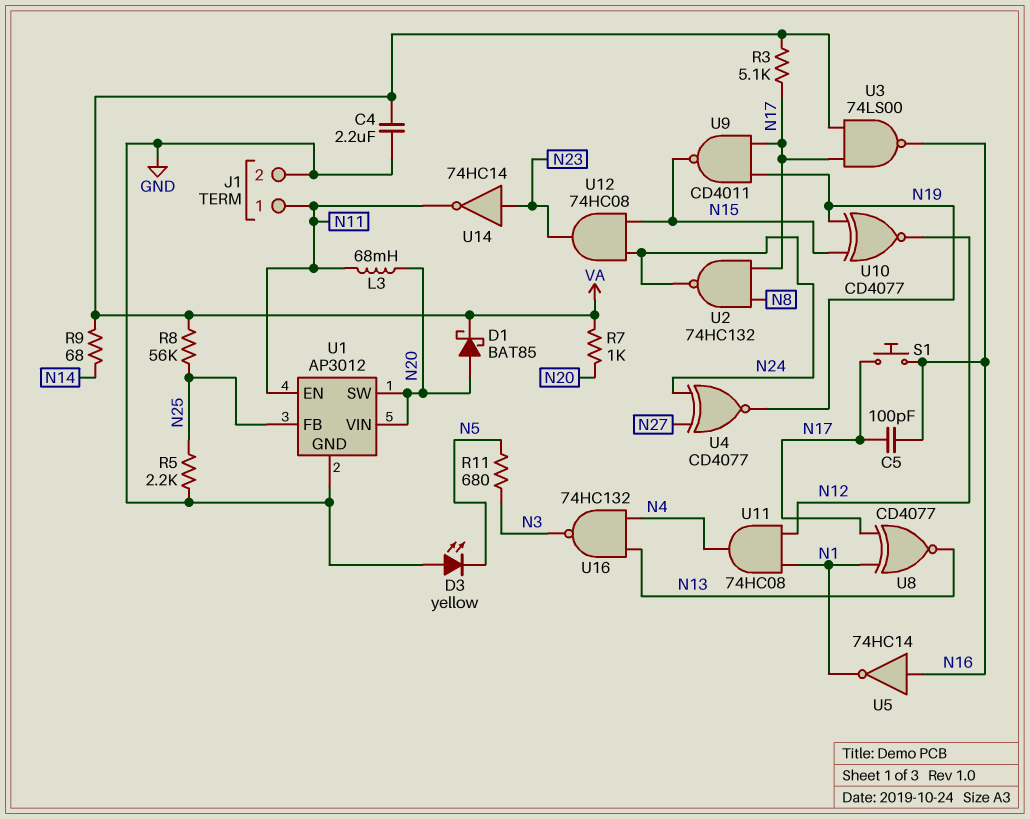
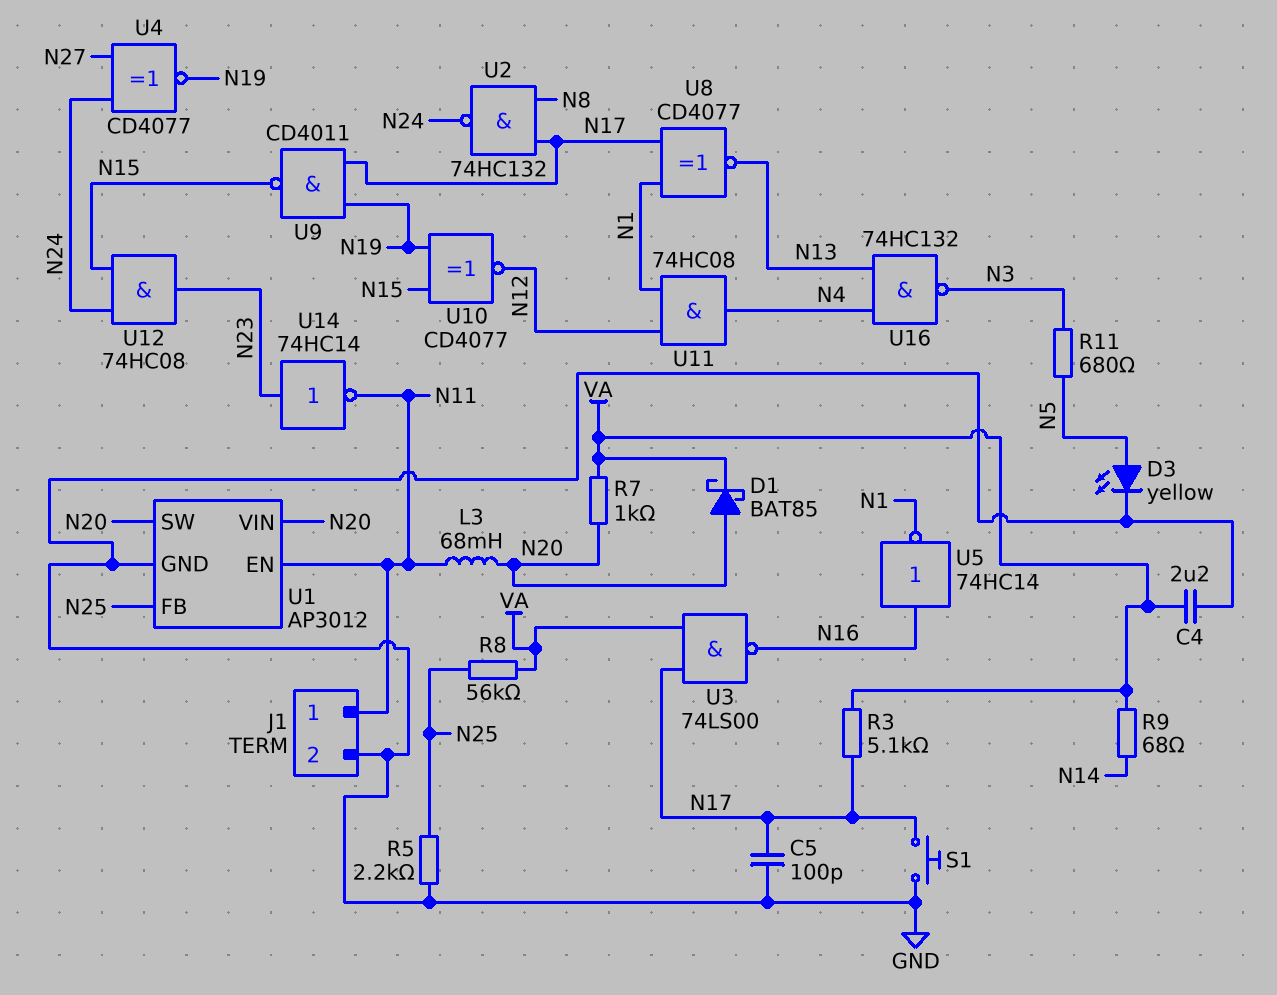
C5: 100pF (N16, N17) -> 100pF (GND, N17)
D3: LED yellow (A GND, K N5) -> LED yellow (A N5, K GND)
S1: button (N16, N17) -> button (GND, N17)

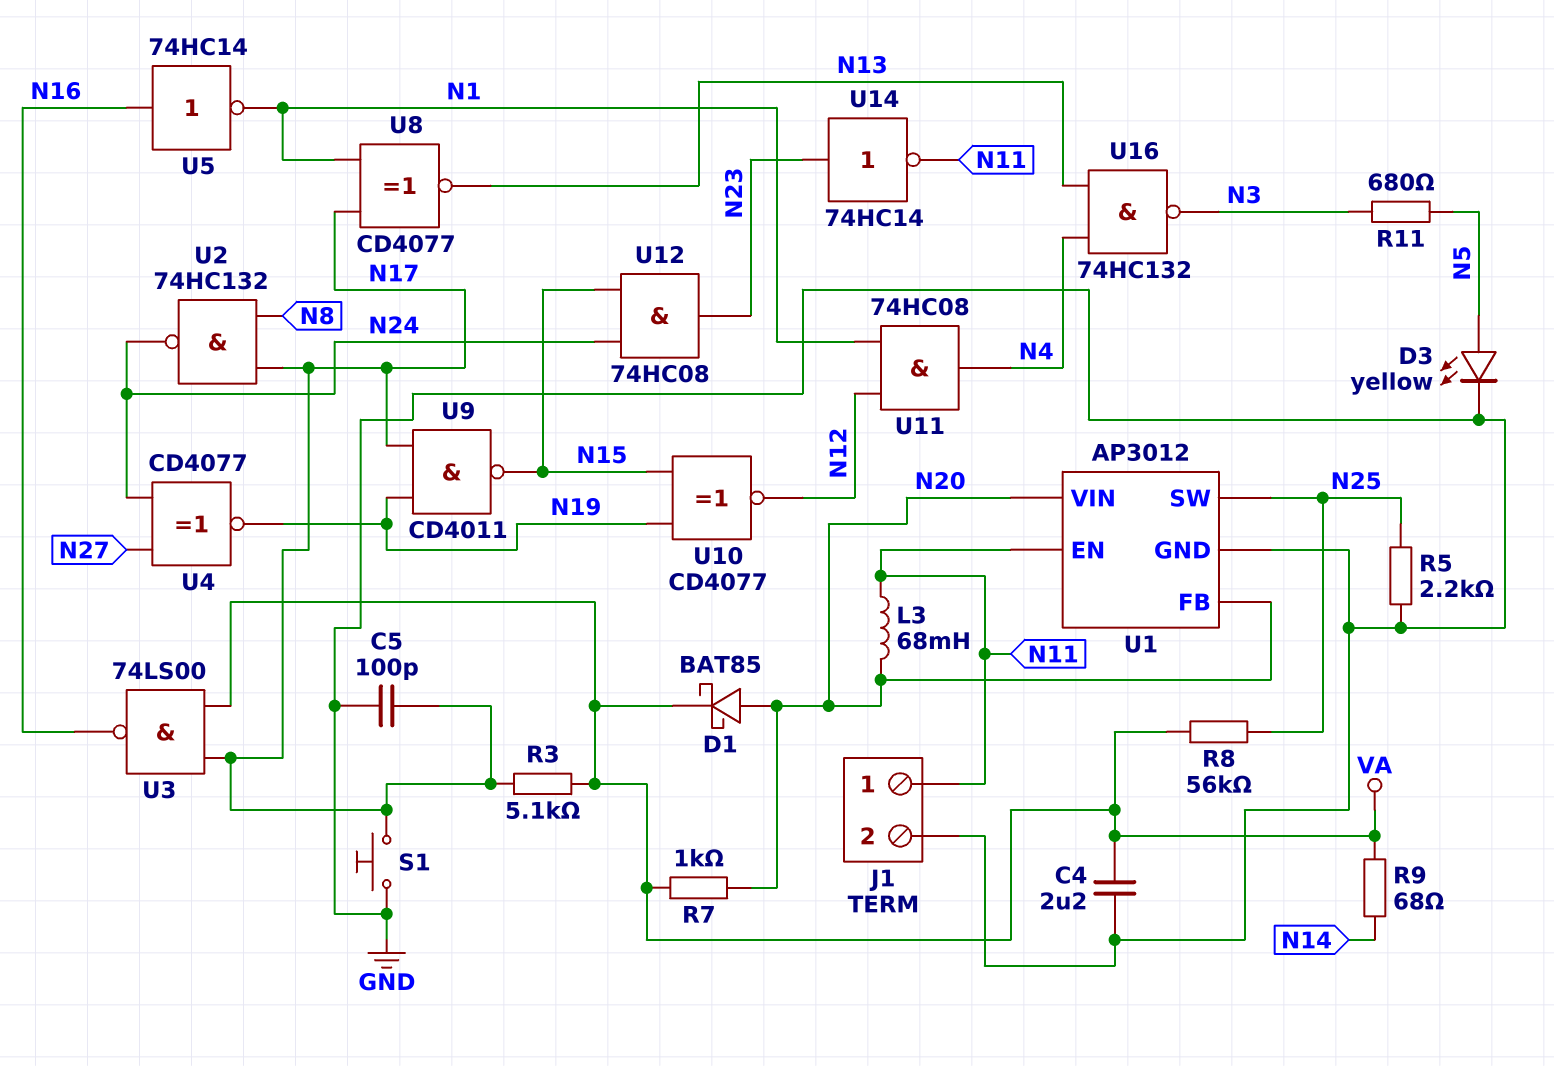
U1 pin FB: N25 -> N20
U1 pin SW: N20 -> N25

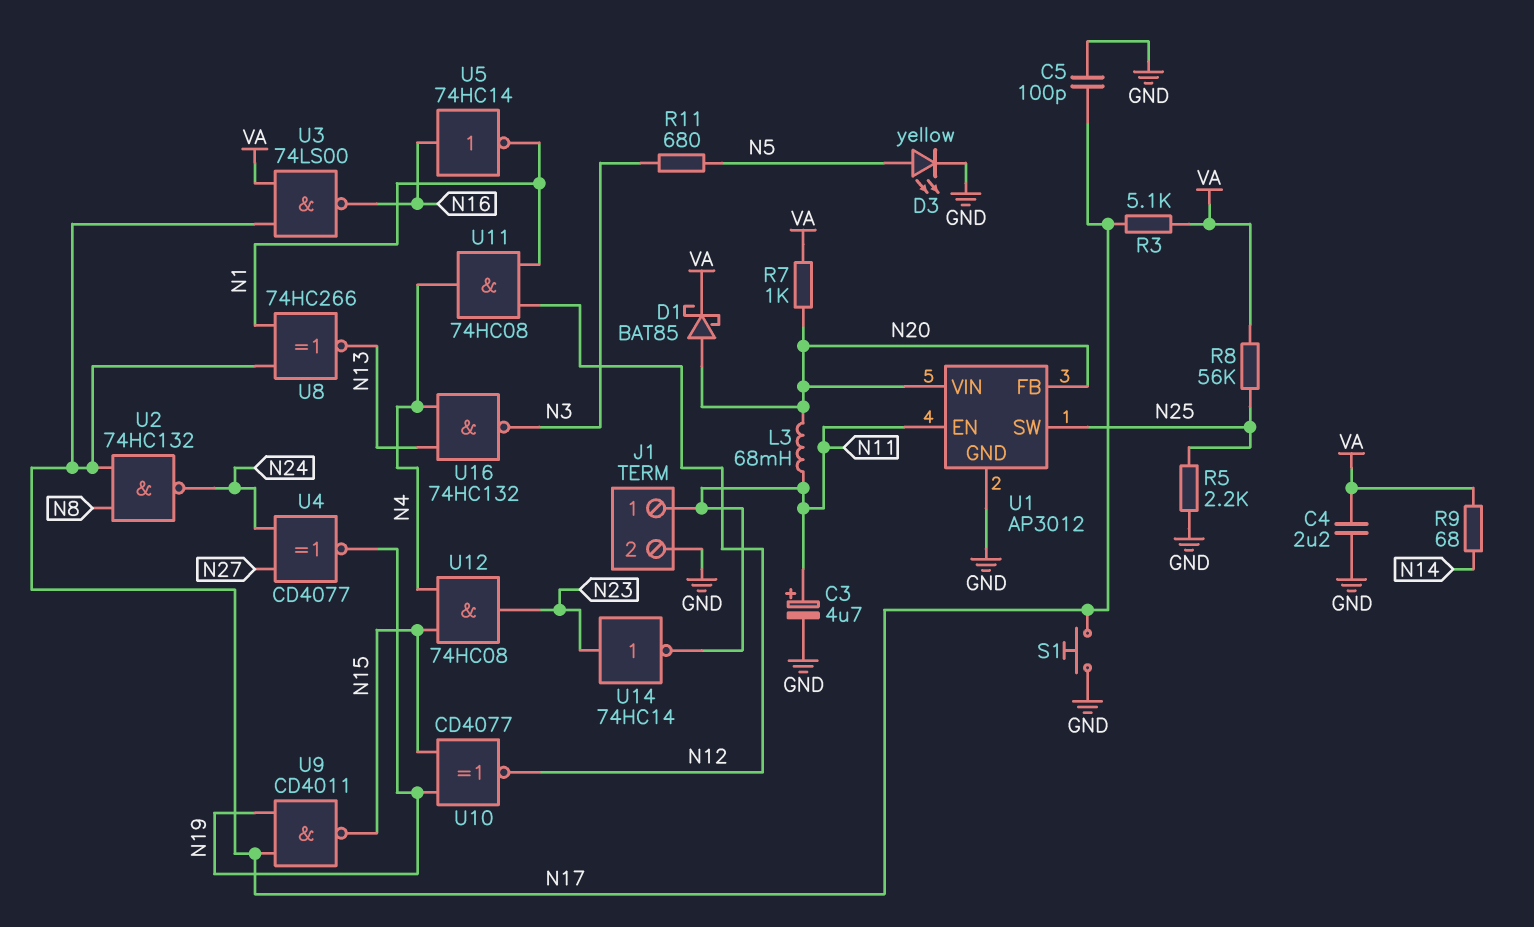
C3: none -> 4.7uF (plus N11, minus GND)
U8: XNOR CD4077 (in N1, in N17, out N13) -> XNOR 74HC266 (in N1, in N17, out N13)
U12: AND 74HC08 (in N15, in N24, out N23) -> AND 74HC08 (in N4, in N15, out N23)

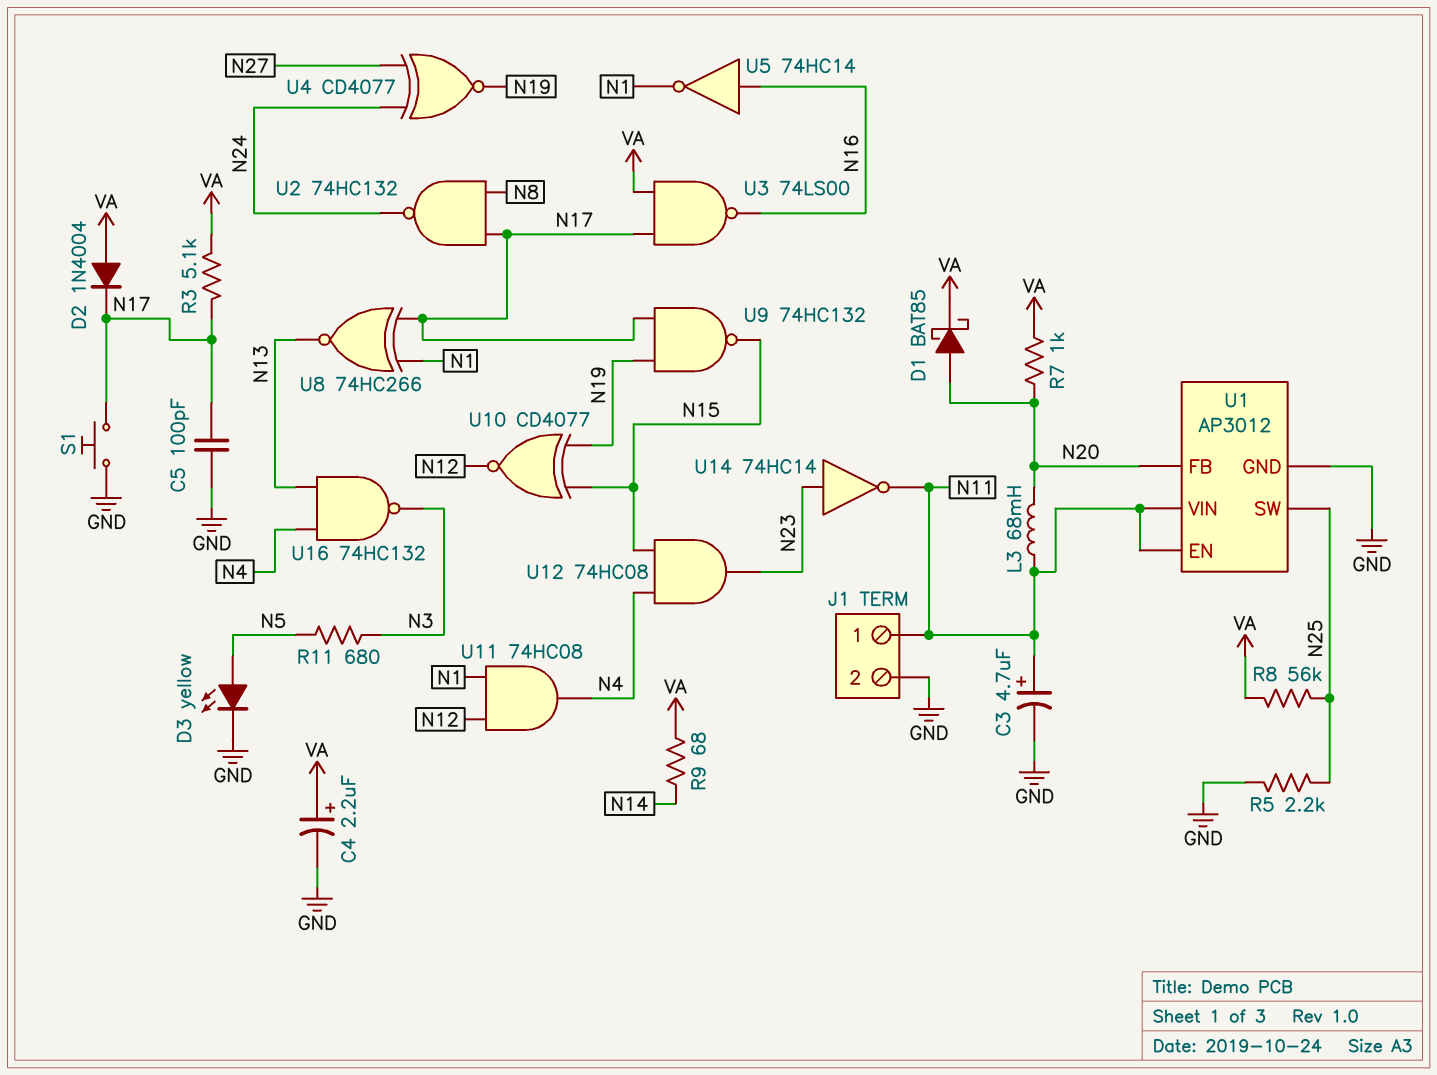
C4: 2.2uF (GND, VA) -> 2.2uF (plus VA, minus GND)
D2: none -> diode 1N4004 (A VA, K N17)
U1 pin VIN: N20 -> N11
U9: NAND CD4011 (in N17, in N19, out N15) -> NAND 74HC132 (in N17, in N19, out N15)

